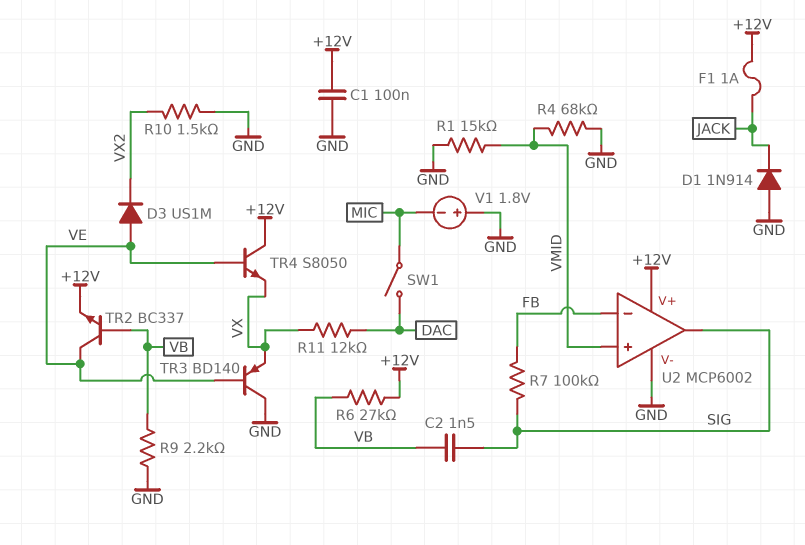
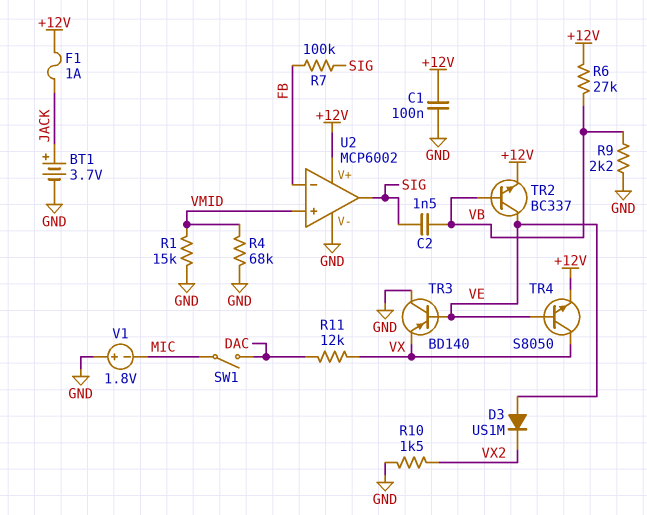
BT1: none -> 3.7V (plus JACK, minus GND)
D1: diode 1N914 (A GND, K JACK) -> none
TR4: NPN S8050 (B VE, C +12V, E VX) -> NPN S8050 (B VE, C VX, E +12V)

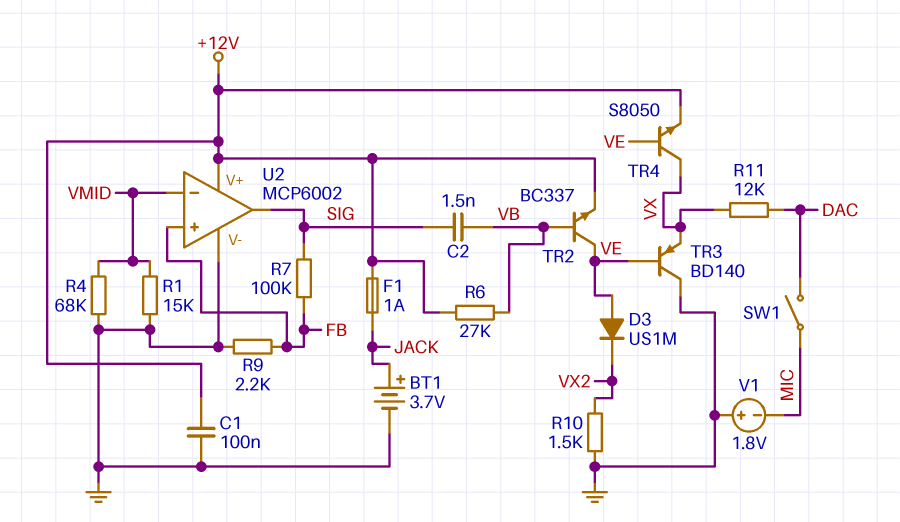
R9: 2.2k (GND, VB) -> 2.2k (FB, GND)
U2 pin in+: VMID -> FB
U2 pin in-: FB -> VMID

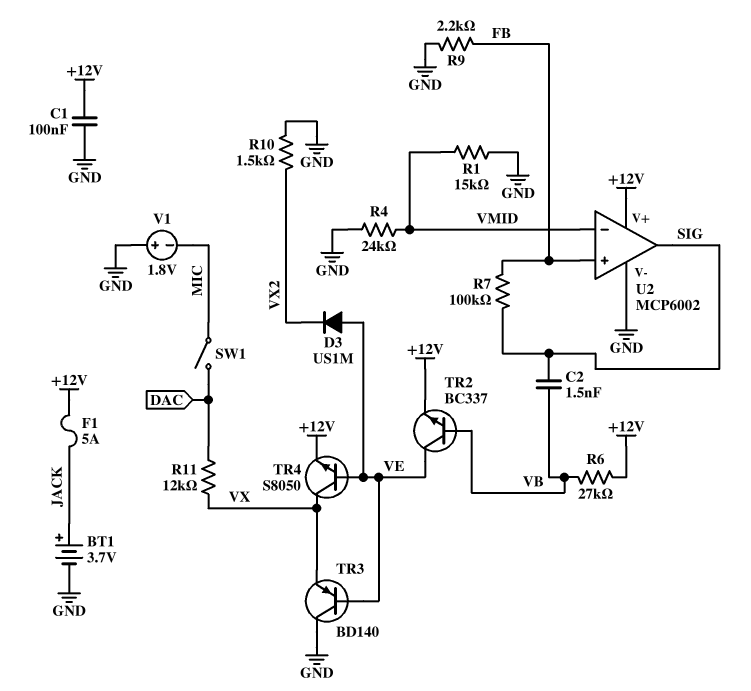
F1: 1A (+12V, JACK) -> 5A (+12V, JACK)
R4: 68k (GND, VMID) -> 24k (GND, VMID)

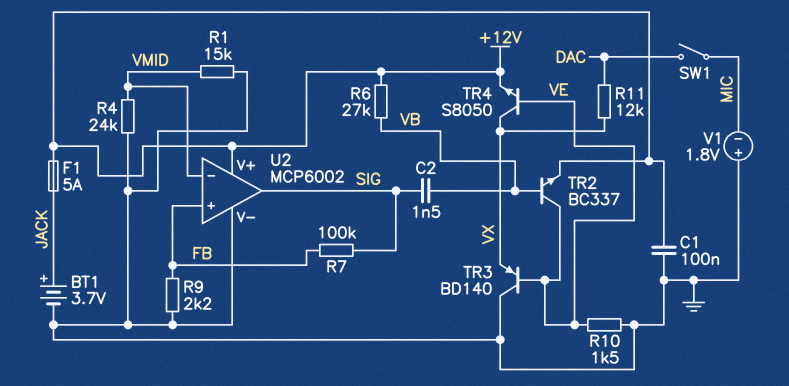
D3: diode US1M (A VE, K VX2) -> none
R10: 1.5k (GND, VX2) -> 1.5k (GND, VE)

